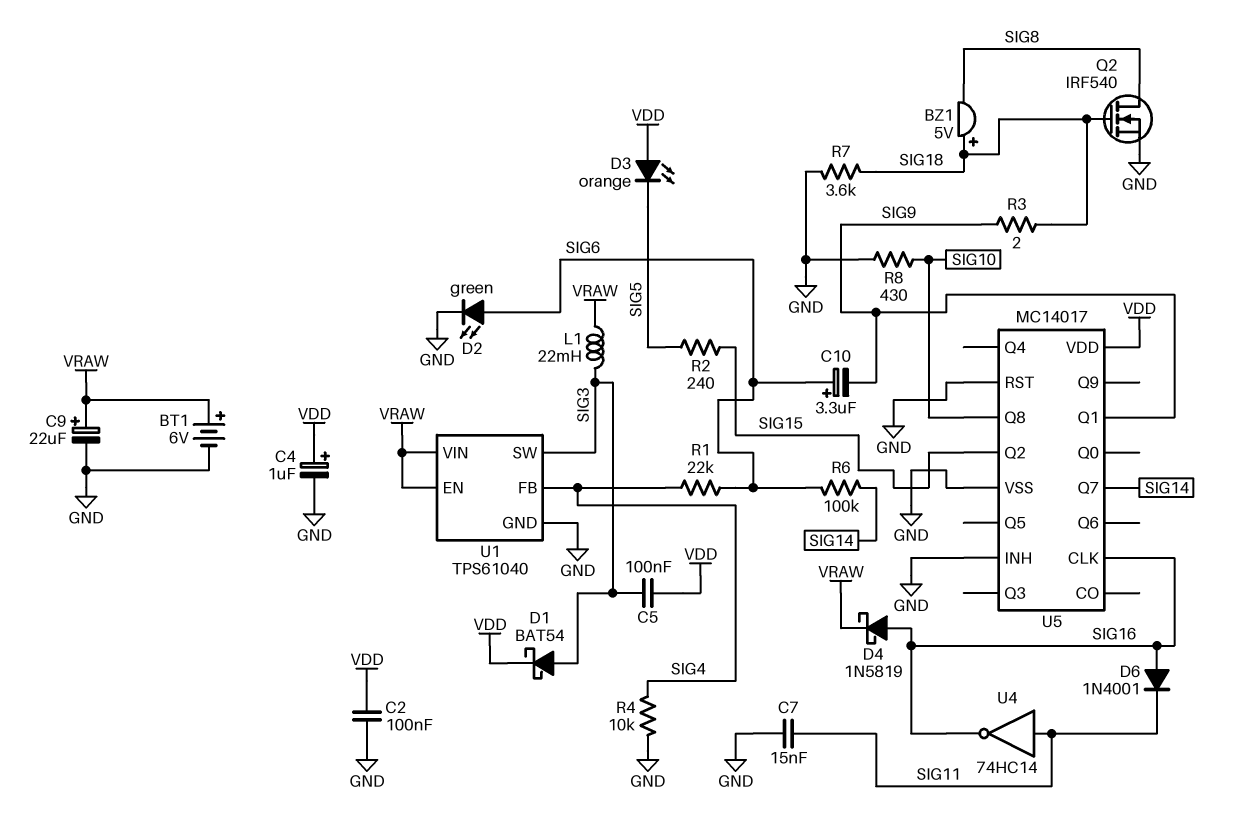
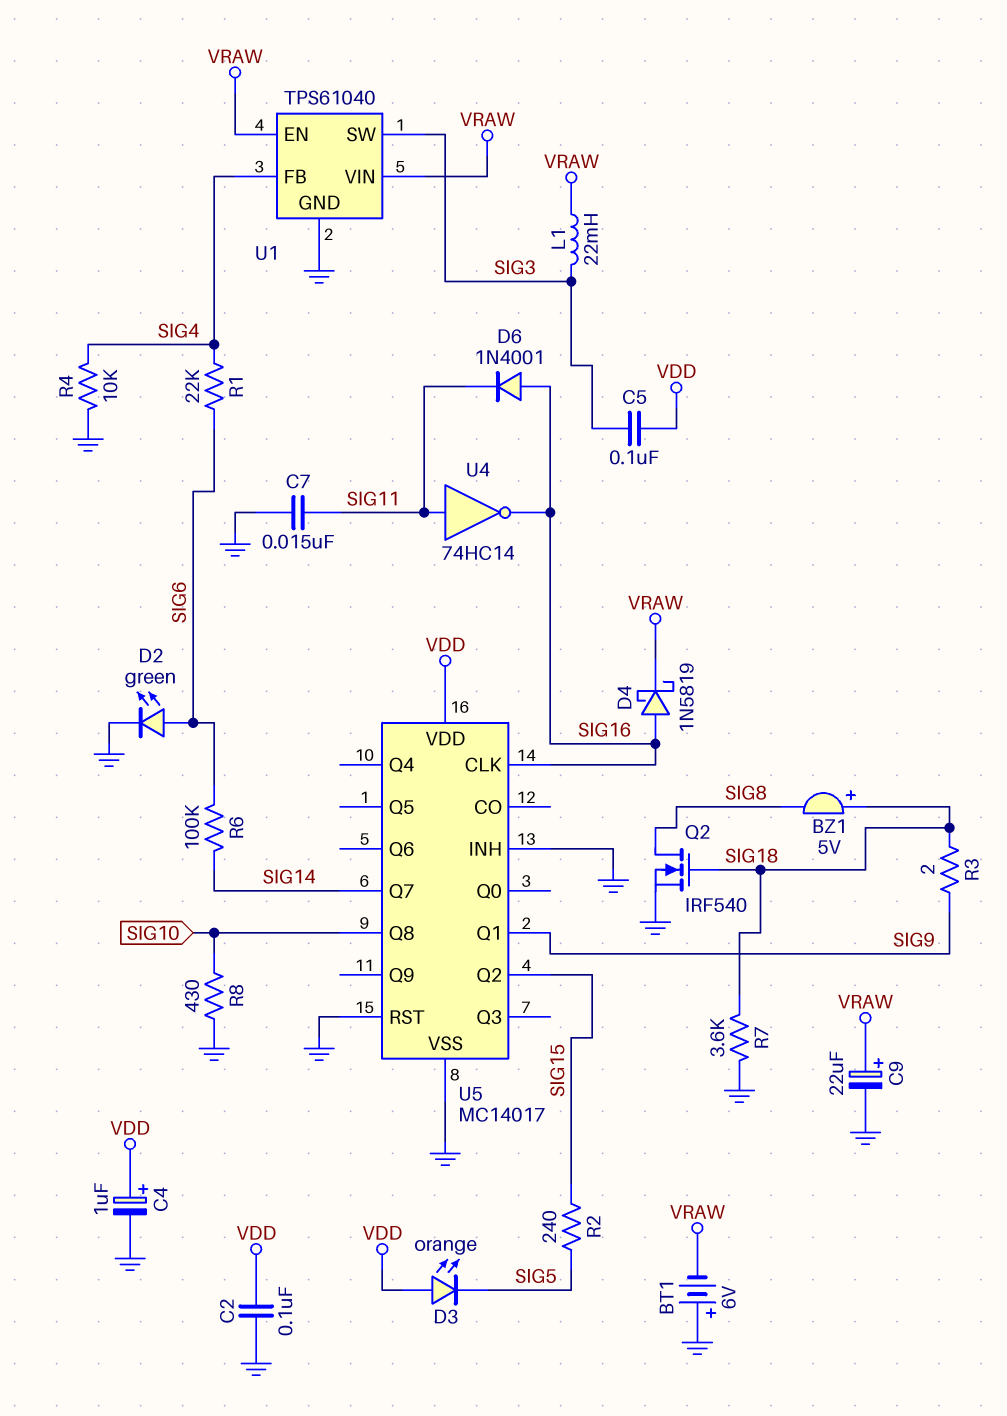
BT1: 6V (plus VRAW, minus GND) -> 6V (plus GND, minus VRAW)
C10: 3.3uF (plus SIG6, minus SIG9) -> none
D1: schottky BAT54 (A SIG3, K VDD) -> none

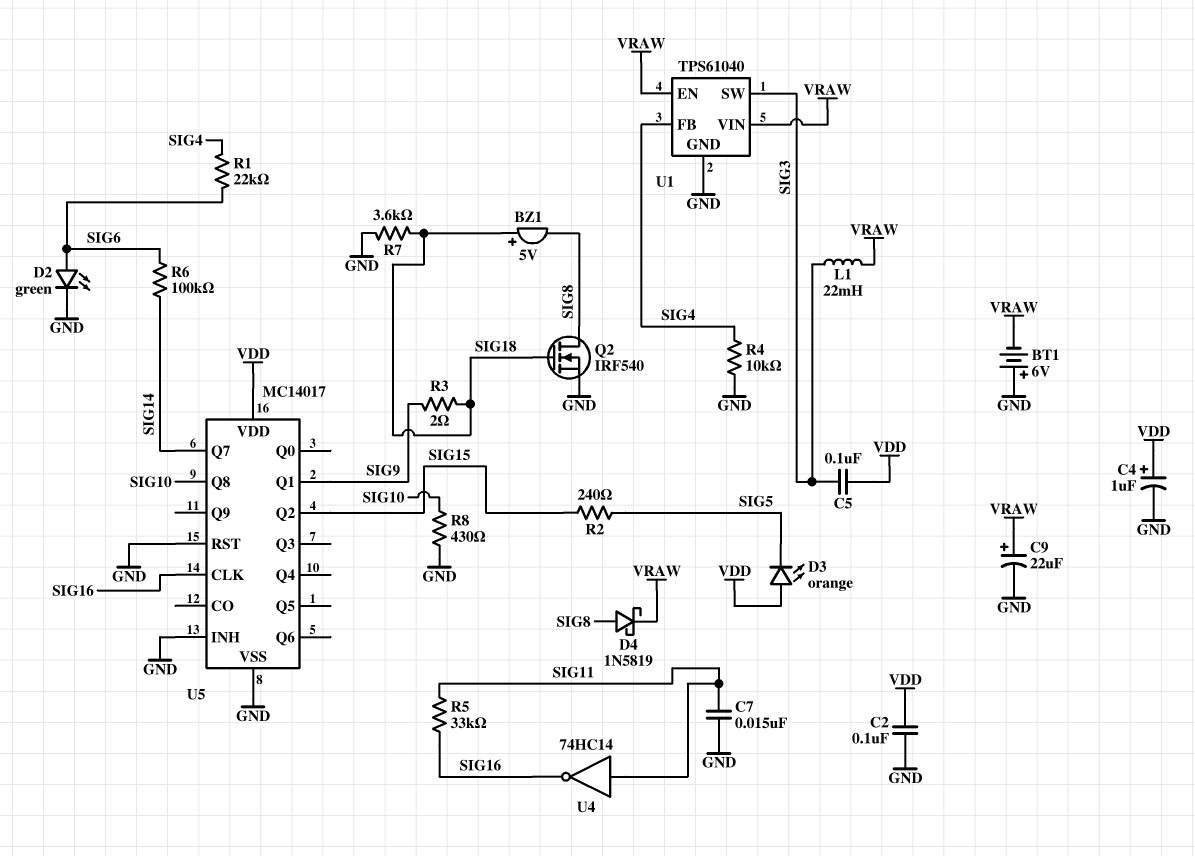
D4: schottky 1N5819 (A SIG16, K VRAW) -> schottky 1N5819 (A SIG8, K VRAW)
D6: diode 1N4001 (A SIG16, K SIG11) -> none
R5: none -> 33k (SIG11, SIG16)

